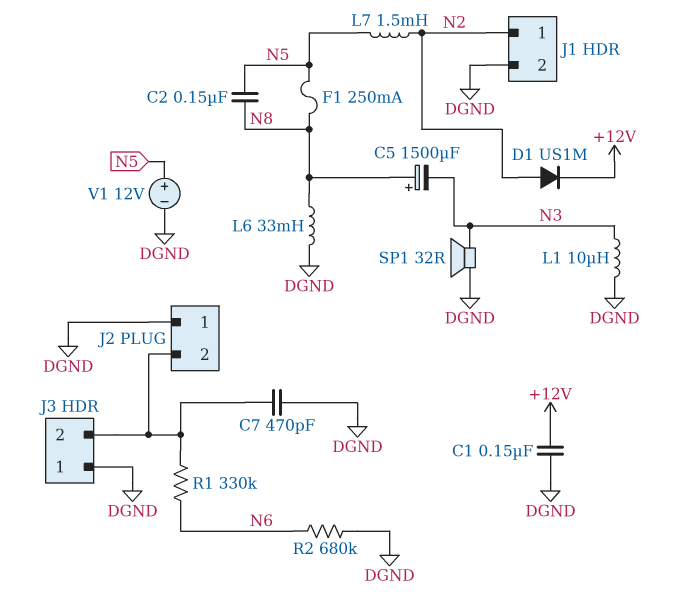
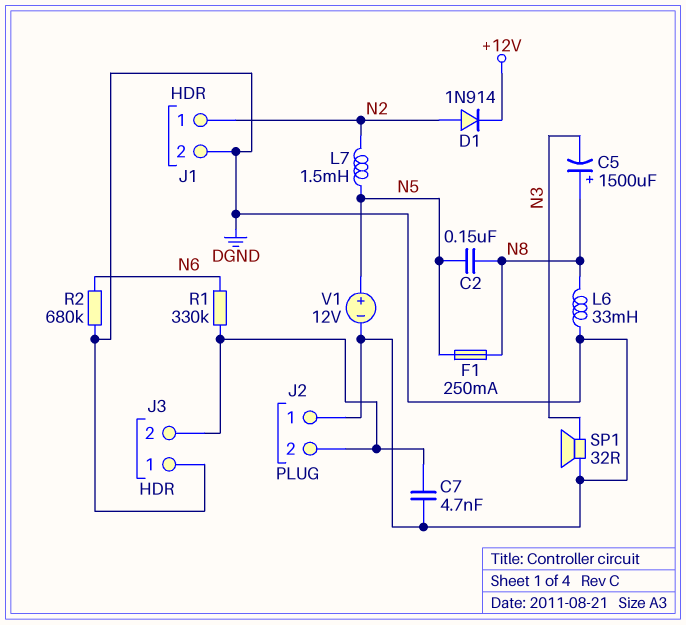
C1: 150nF (+12V, DGND) -> none
C7: 470pF (DGND, J2/2) -> 4.7nF (DGND, J2/2)
D1: diode US1M (A N2, K +12V) -> diode 1N914 (A N2, K +12V)
L1: 10uH (DGND, N3) -> none

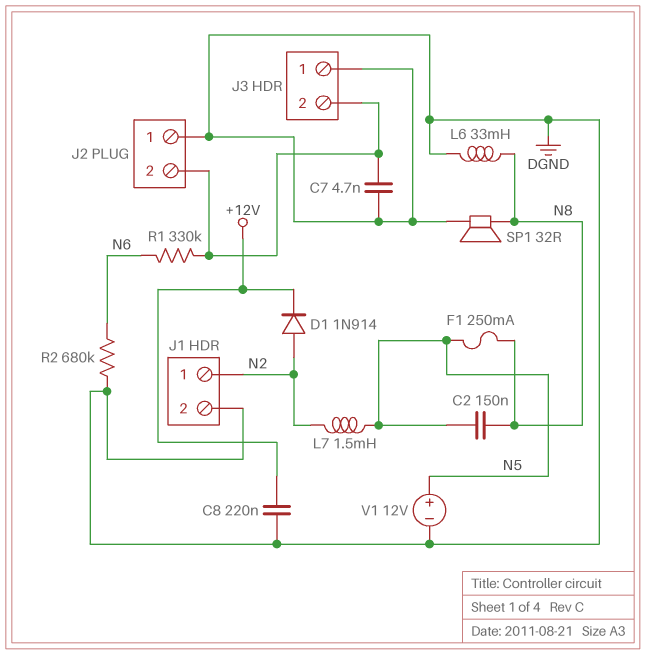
C5: 1500uF (plus N8, minus N3) -> none
C8: none -> 220nF (+12V, DGND)
SP1: speaker 32R (DGND, N3) -> speaker 32R (DGND, N8)

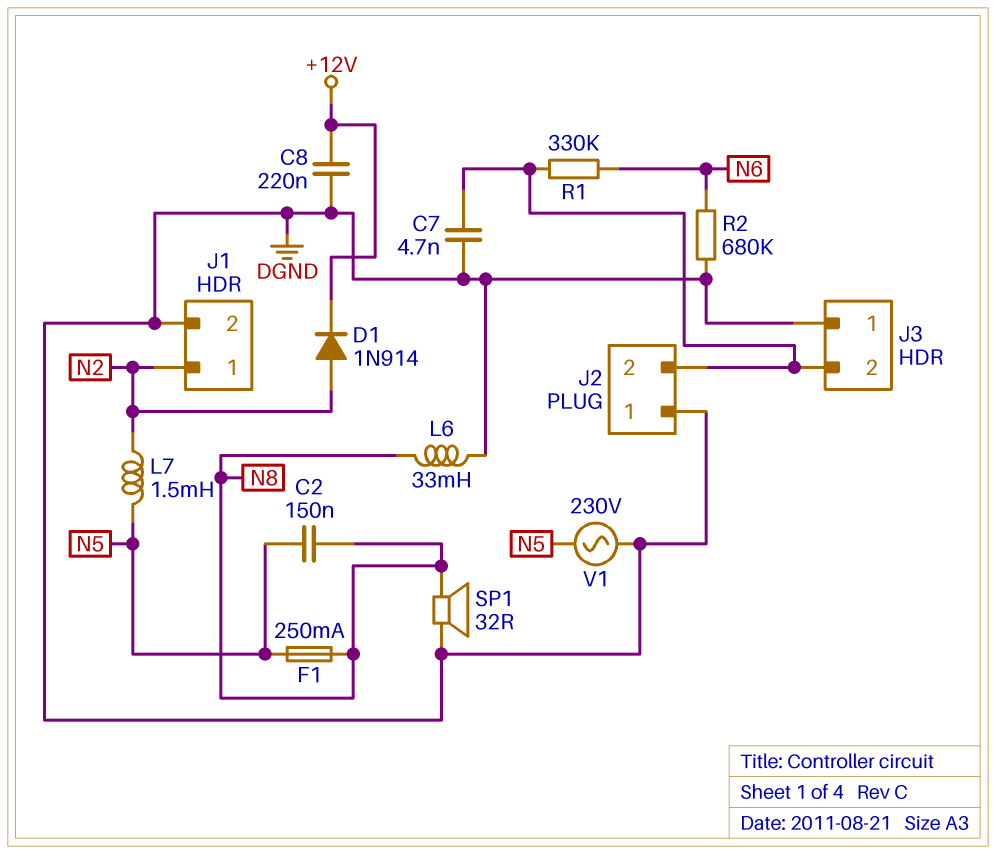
V1: 12V (plus N5, minus DGND) -> AC 230V (DGND, N5)

